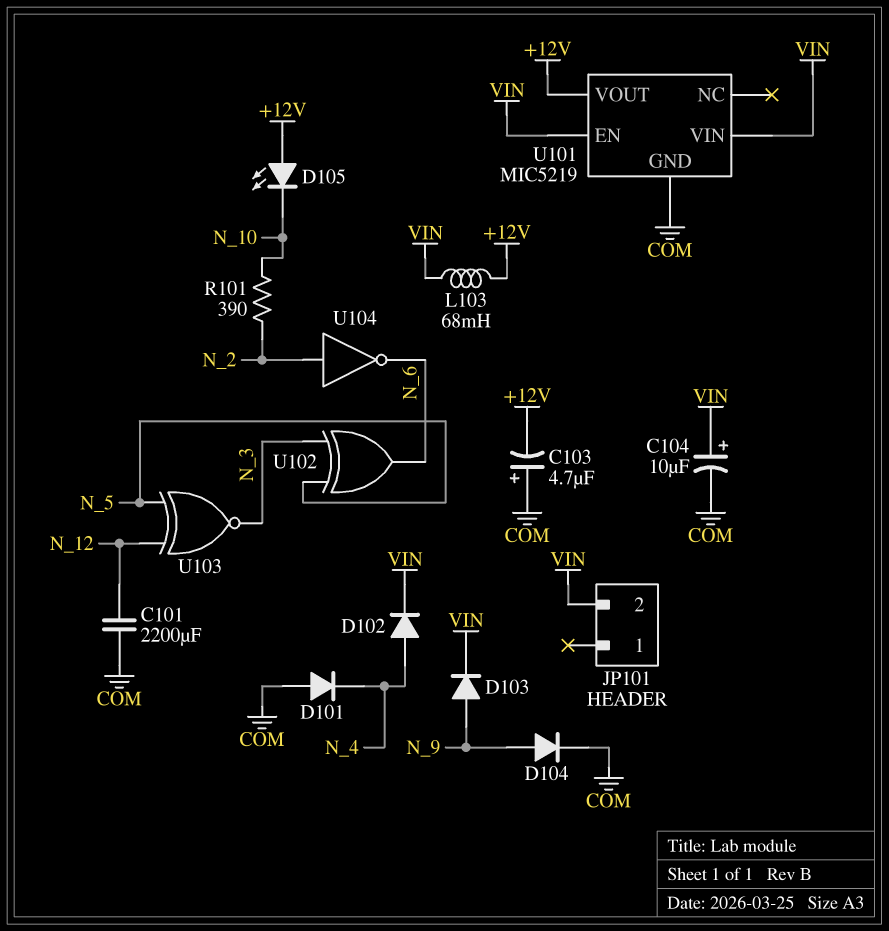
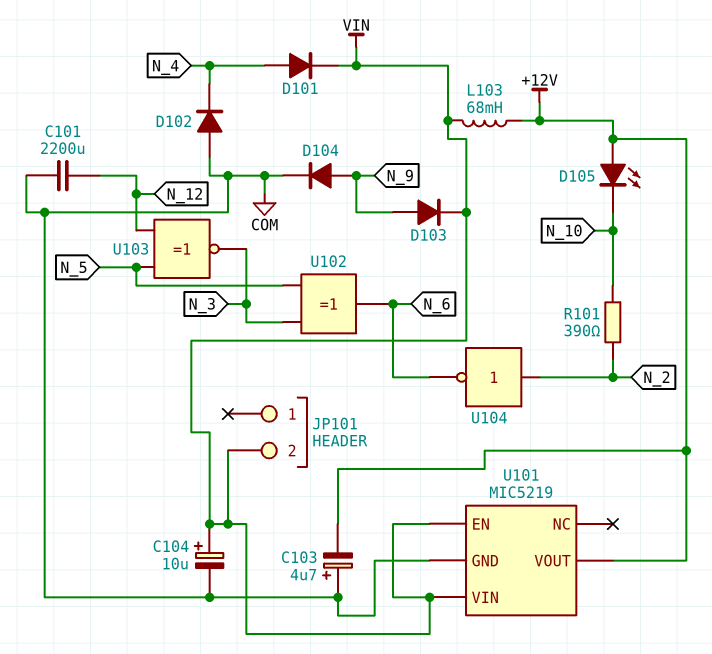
D101: diode (A COM, K N_4) -> diode (A N_4, K VIN)
D102: diode (A N_4, K VIN) -> diode (A COM, K N_4)

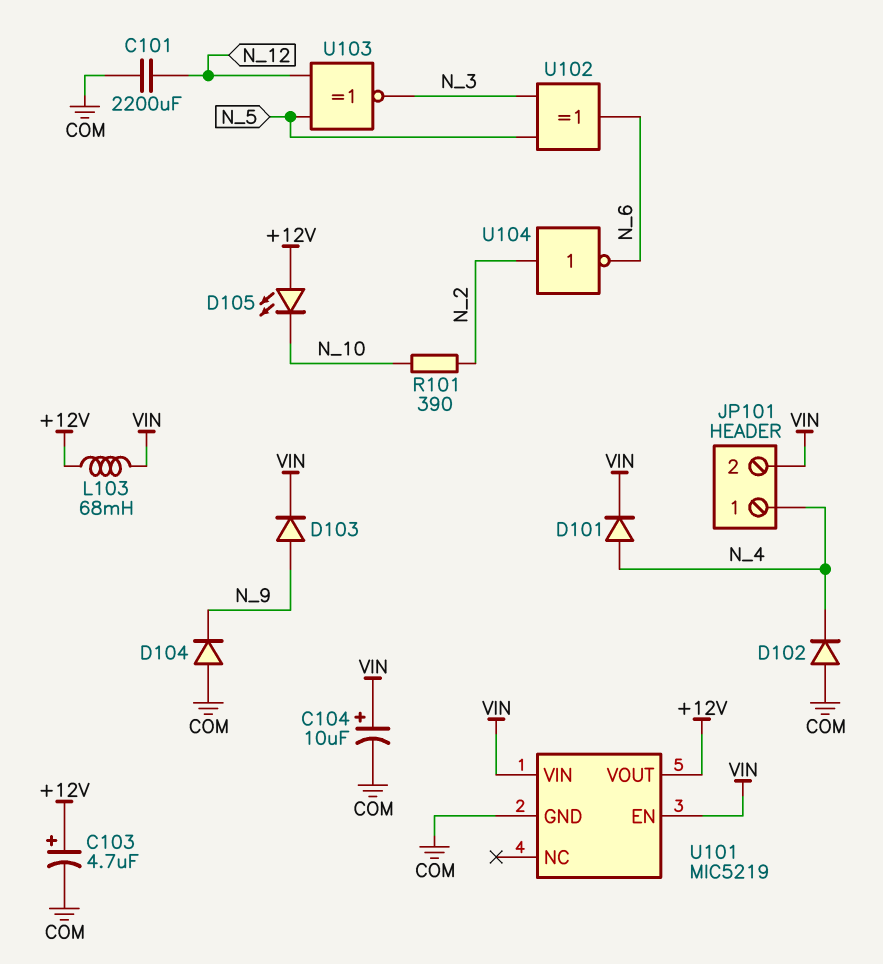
C103: 4.7uF (plus COM, minus +12V) -> 4.7uF (plus +12V, minus COM)
D104: diode (A N_9, K COM) -> diode (A COM, K N_9)
JP101 pin 1: none -> N_4

